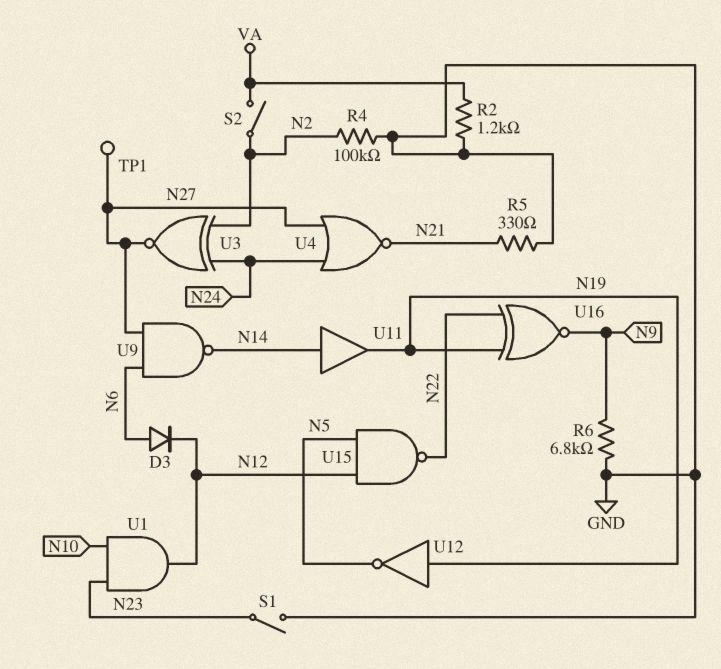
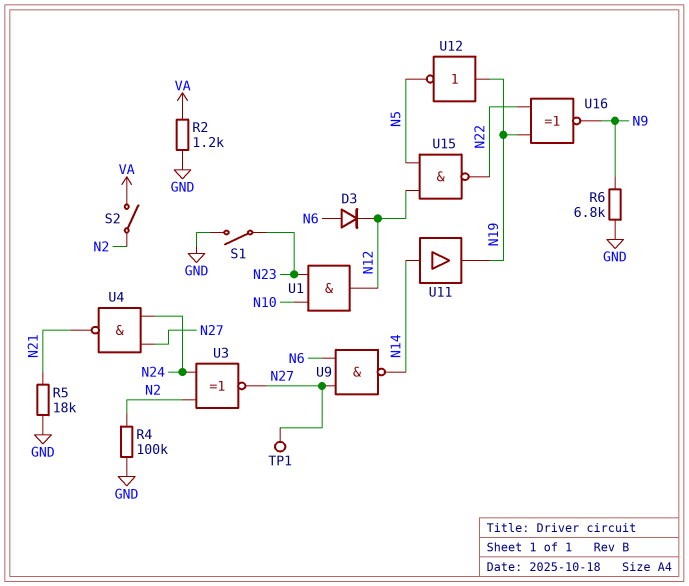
R5: 330 (GND, N21) -> 18k (GND, N21)
U4: NOR (in N24, in N27, out N21) -> NAND (in N24, in N27, out N21)

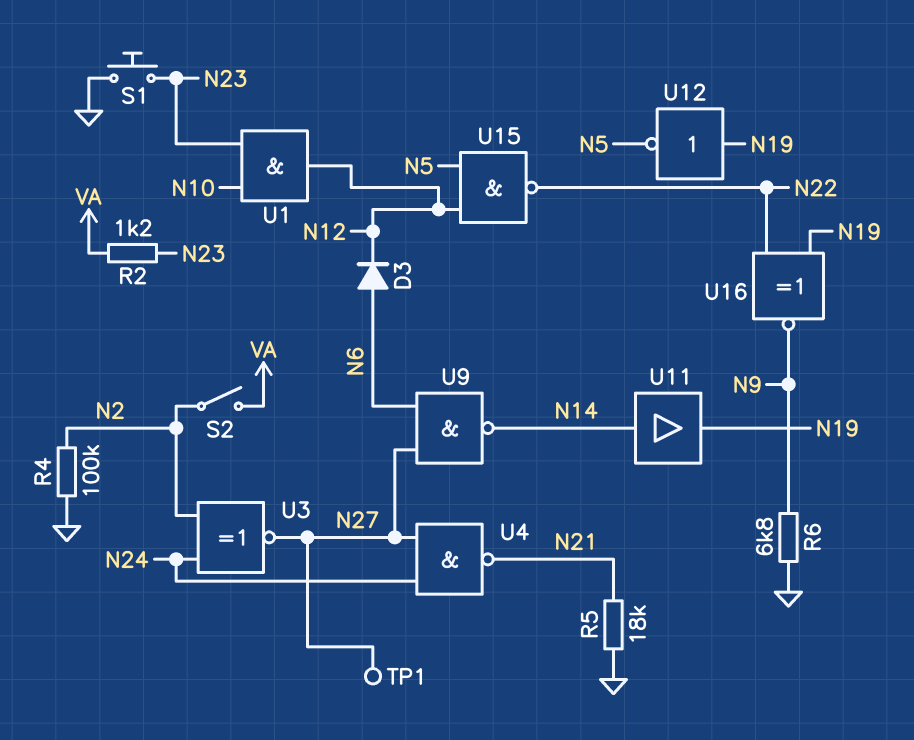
R2: 1.2k (GND, VA) -> 1.2k (N23, VA)
S1: switch (GND, N23) -> button (GND, N23)

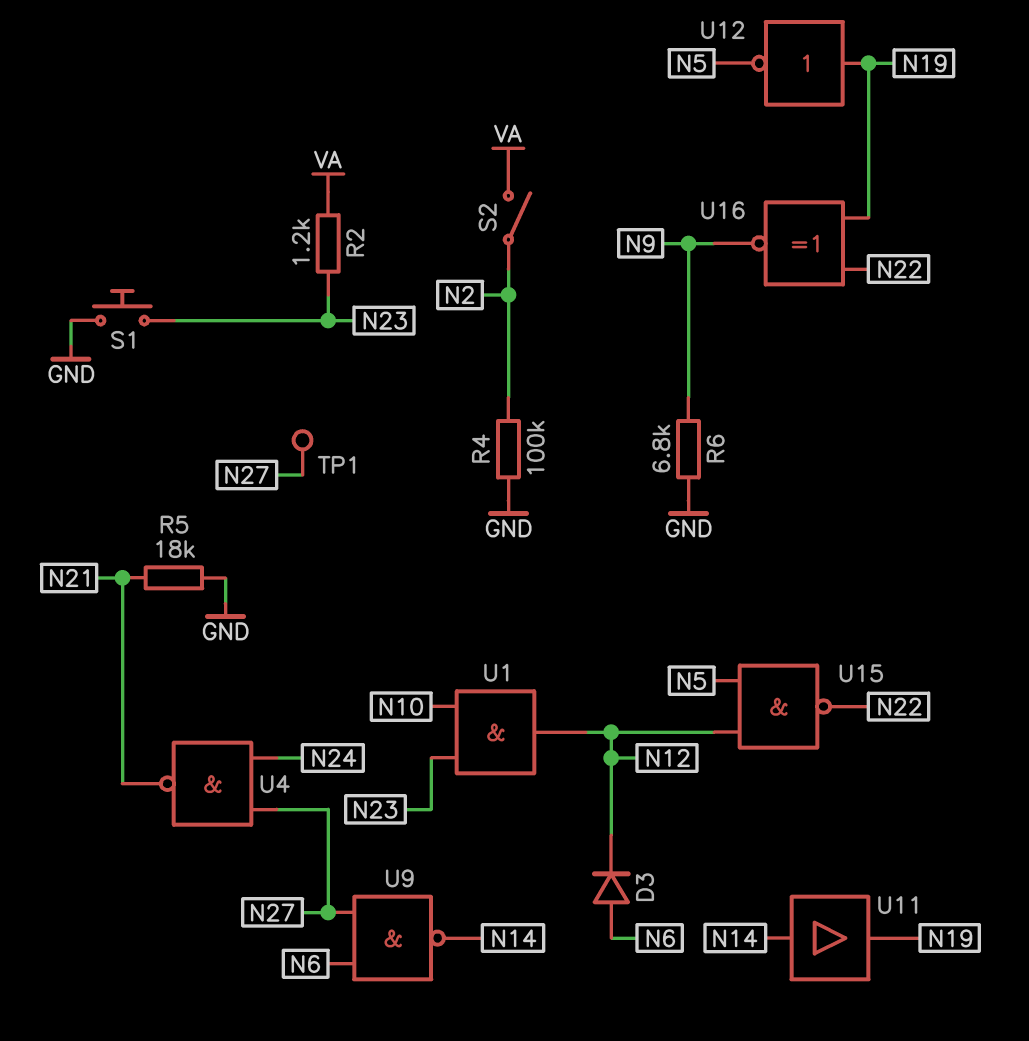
U3: XNOR (in N2, in N24, out N27) -> none

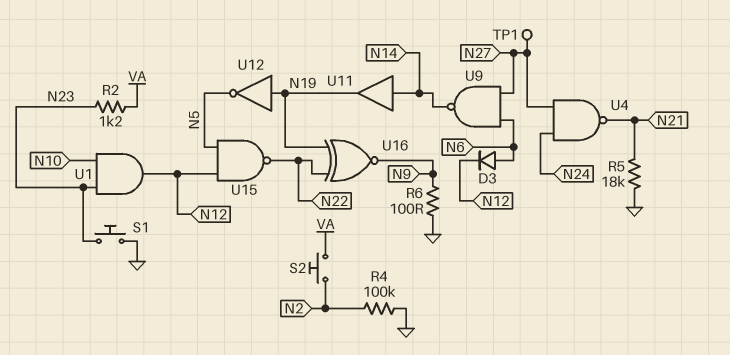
R6: 6.8k (GND, N9) -> 100 (GND, N9)
S2: switch (N2, VA) -> button (N2, VA)

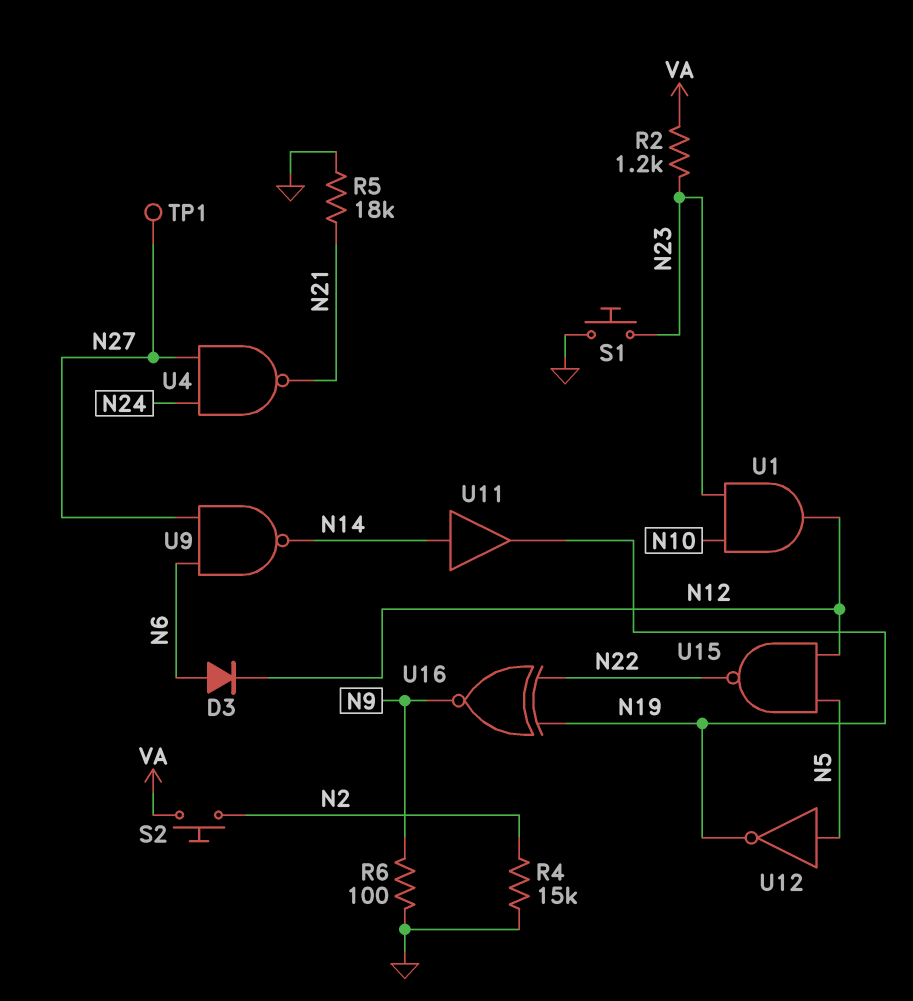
R4: 100k (GND, N2) -> 15k (GND, N2)
U12: NOT (in N19, out N5) -> NOT (in N5, out N19)

